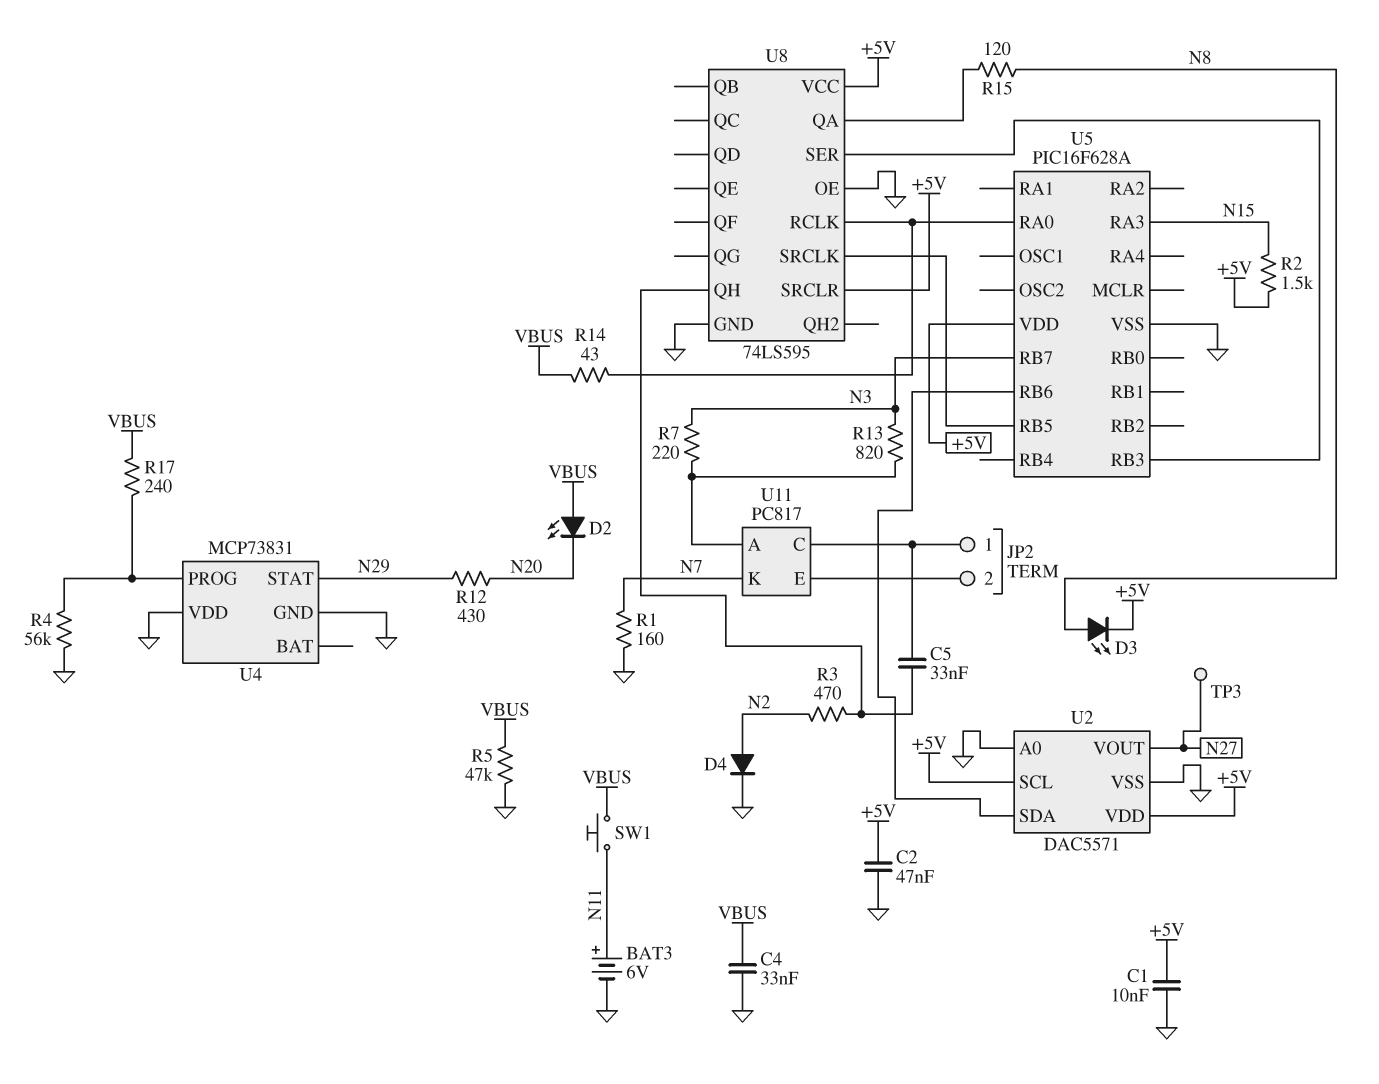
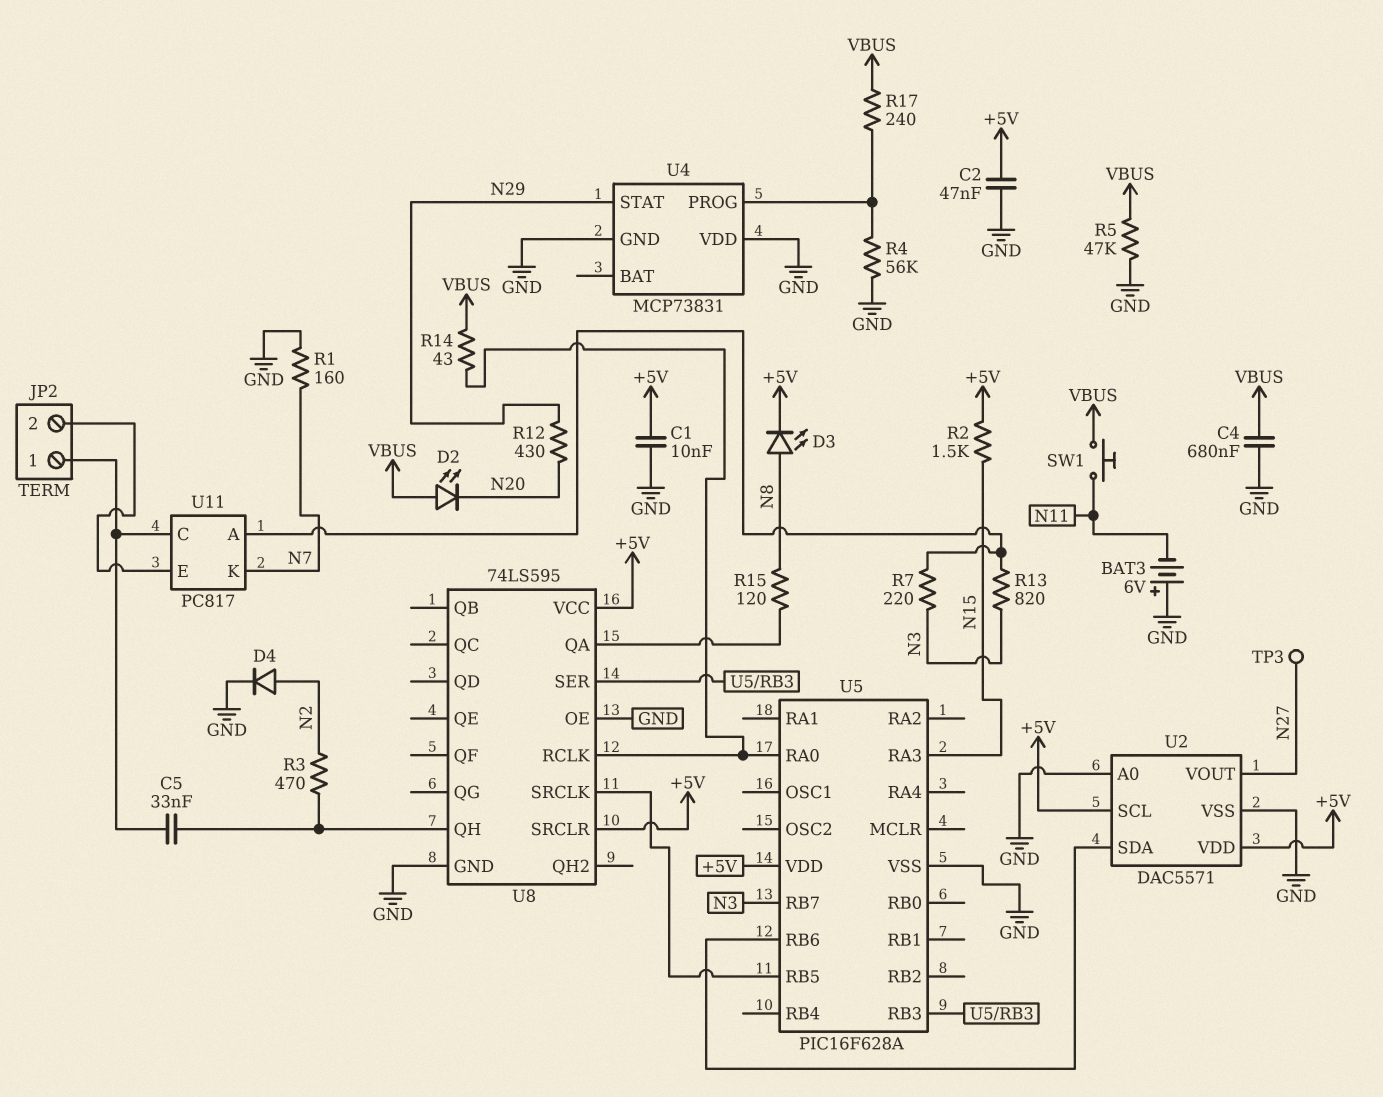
BAT3: 6V (plus N11, minus GND) -> 6V (plus GND, minus N11)
C4: 33nF (GND, VBUS) -> 680nF (GND, VBUS)

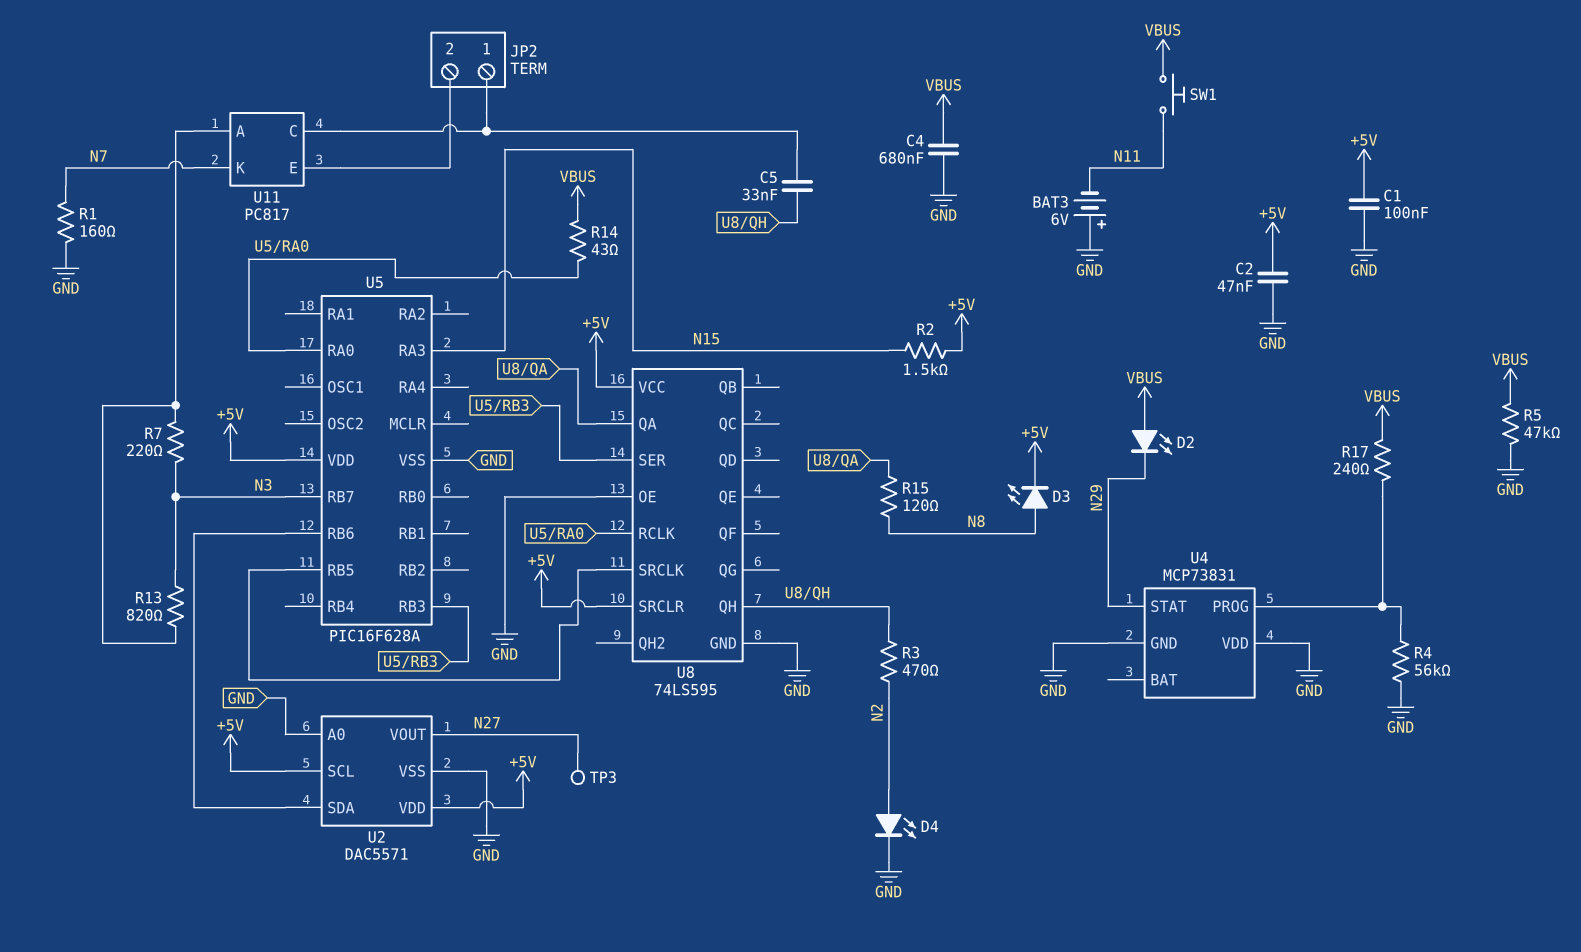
C1: 10nF (+5V, GND) -> 100nF (+5V, GND)
D2: LED (A VBUS, K N20) -> LED (A VBUS, K N29)
D4: diode (A N2, K GND) -> LED (A N2, K GND)
R12: 430 (N20, N29) -> none

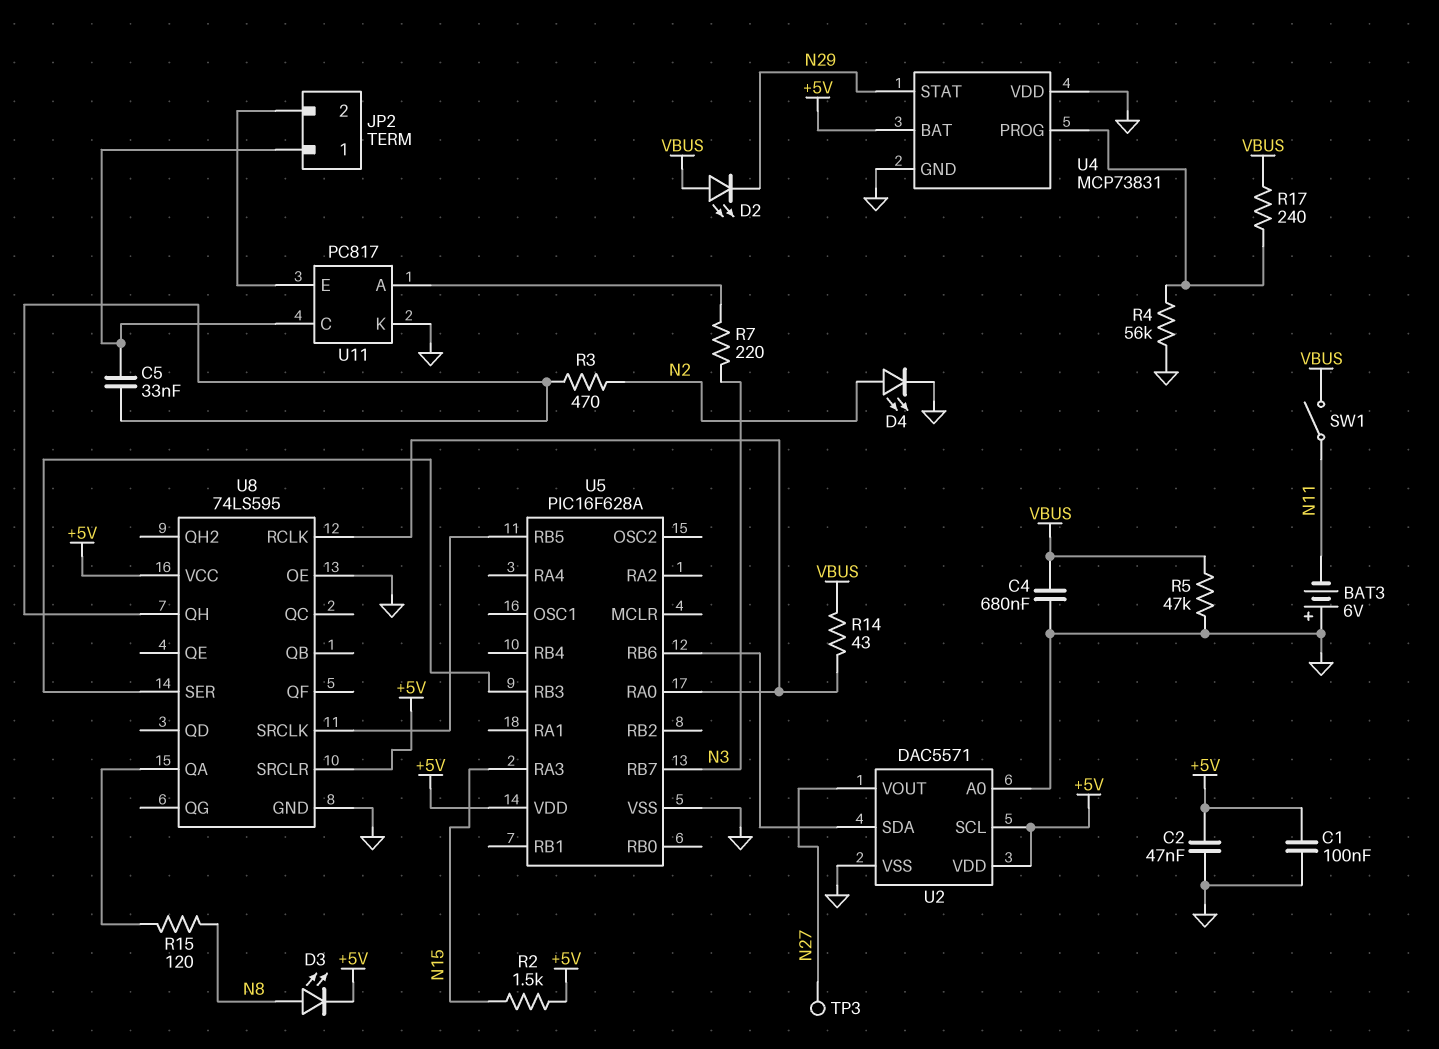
R1: 160 (GND, N7) -> none
R13: 820 (N3, U11/A) -> none
SW1: button (N11, VBUS) -> switch (N11, VBUS)
U4 pin BAT: none -> +5V
U11 pin K: N7 -> GND

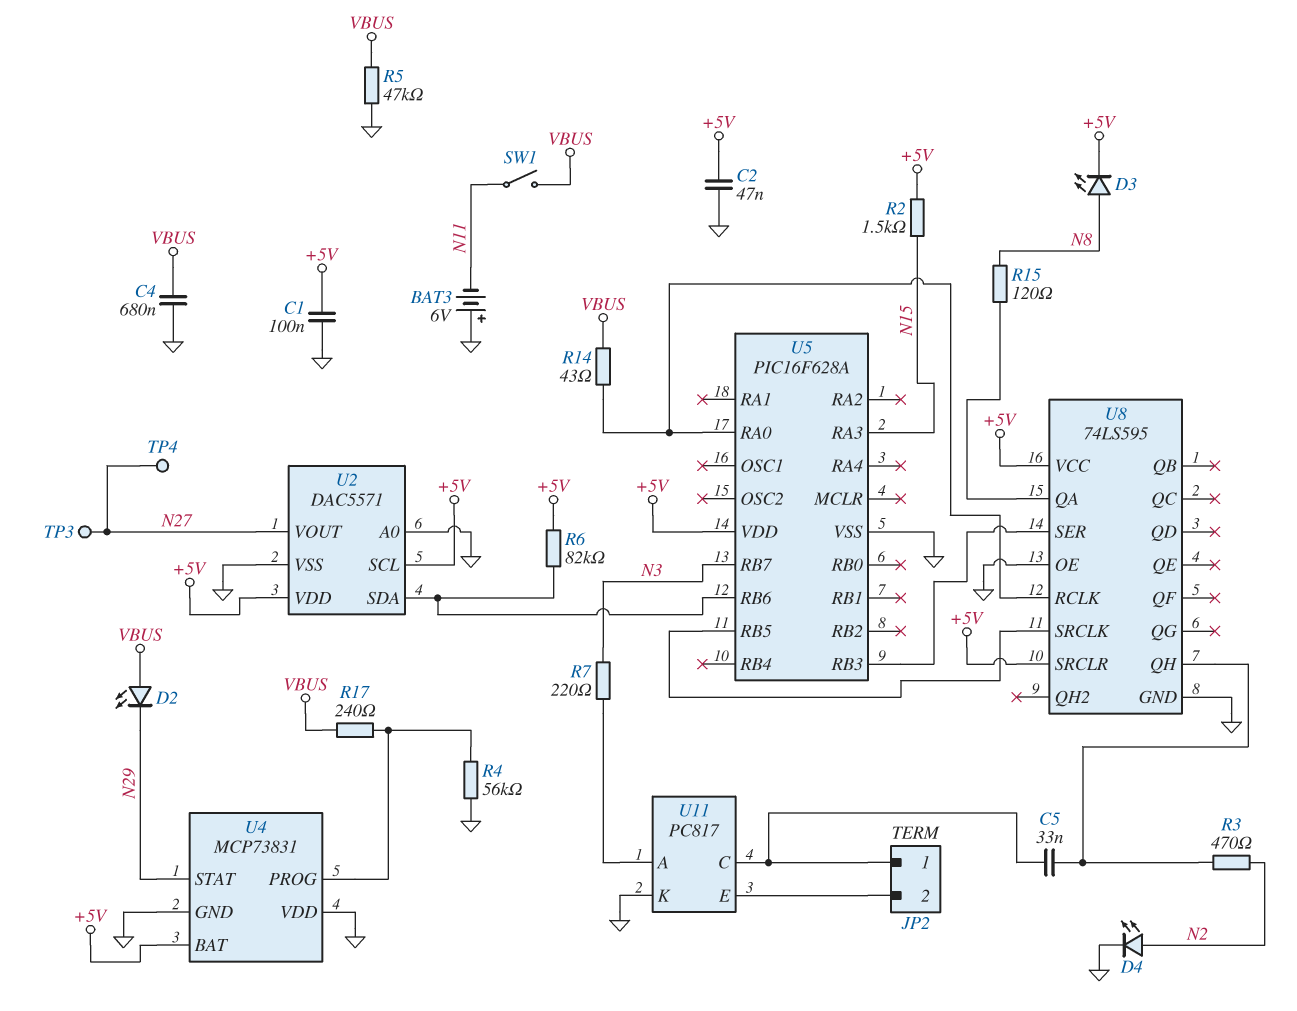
R6: none -> 82k (+5V, U2/SDA)
TP4: none -> test point (N27)

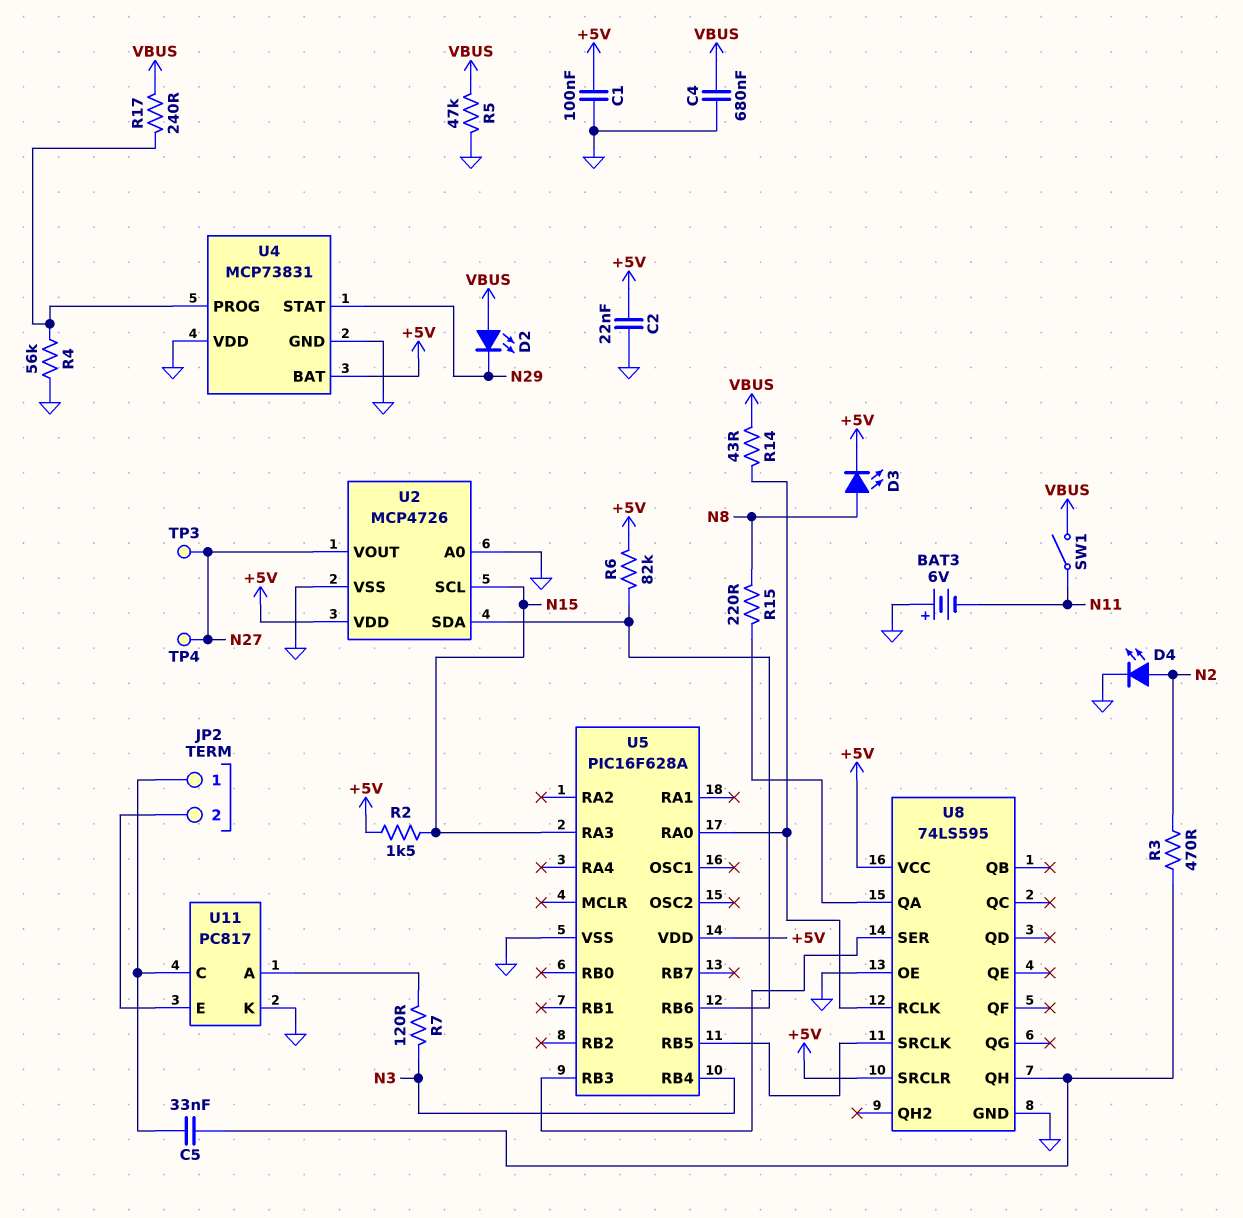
C2: 47nF (+5V, GND) -> 22nF (+5V, GND)
R7: 220 (N3, U11/A) -> 120 (N3, U11/A)
R15: 120 (N8, U8/QA) -> 220 (N8, U8/QA)
U2: DAC5571 -> MCP4726
U2 pin SCL: +5V -> N15
U5 pin RB4: none -> N3
U5 pin RB7: N3 -> none

